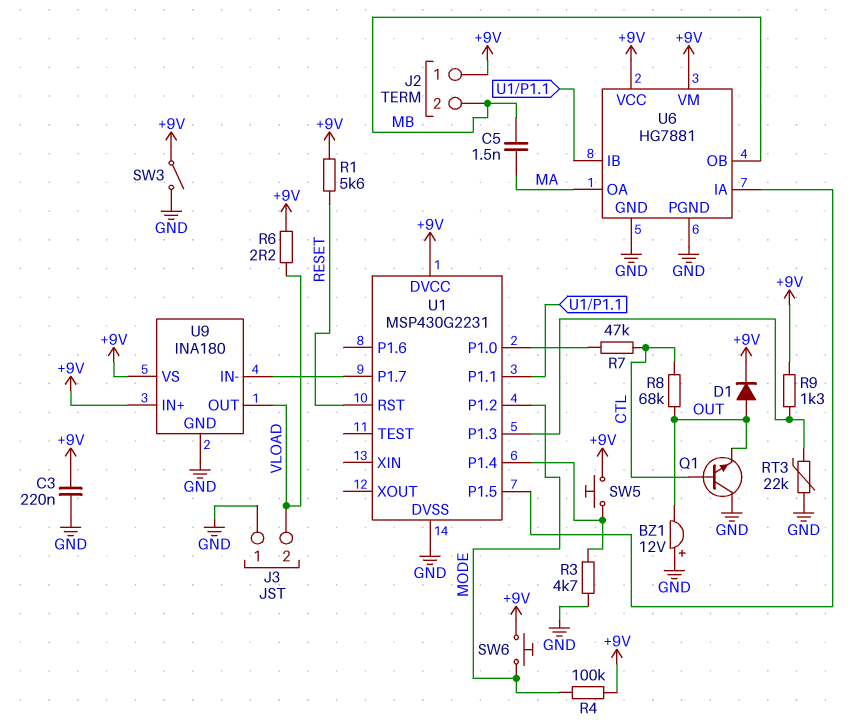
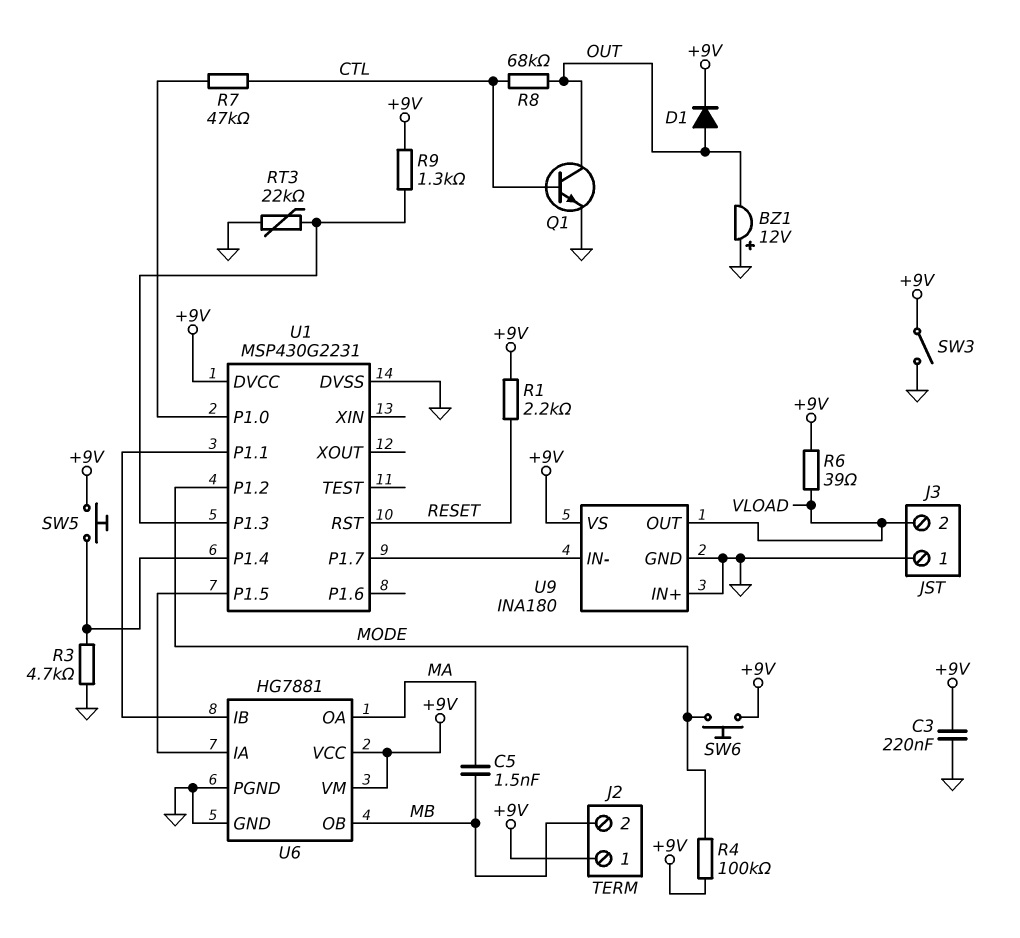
Q1: NPN (B CTL, C GND, E OUT) -> NPN (B CTL, C OUT, E GND)
R1: 5.6k (+9V, RESET) -> 2.2k (+9V, RESET)
R6: 2.2 (+9V, VLOAD) -> 39 (+9V, VLOAD)
U9 pin IN+: +9V -> GND

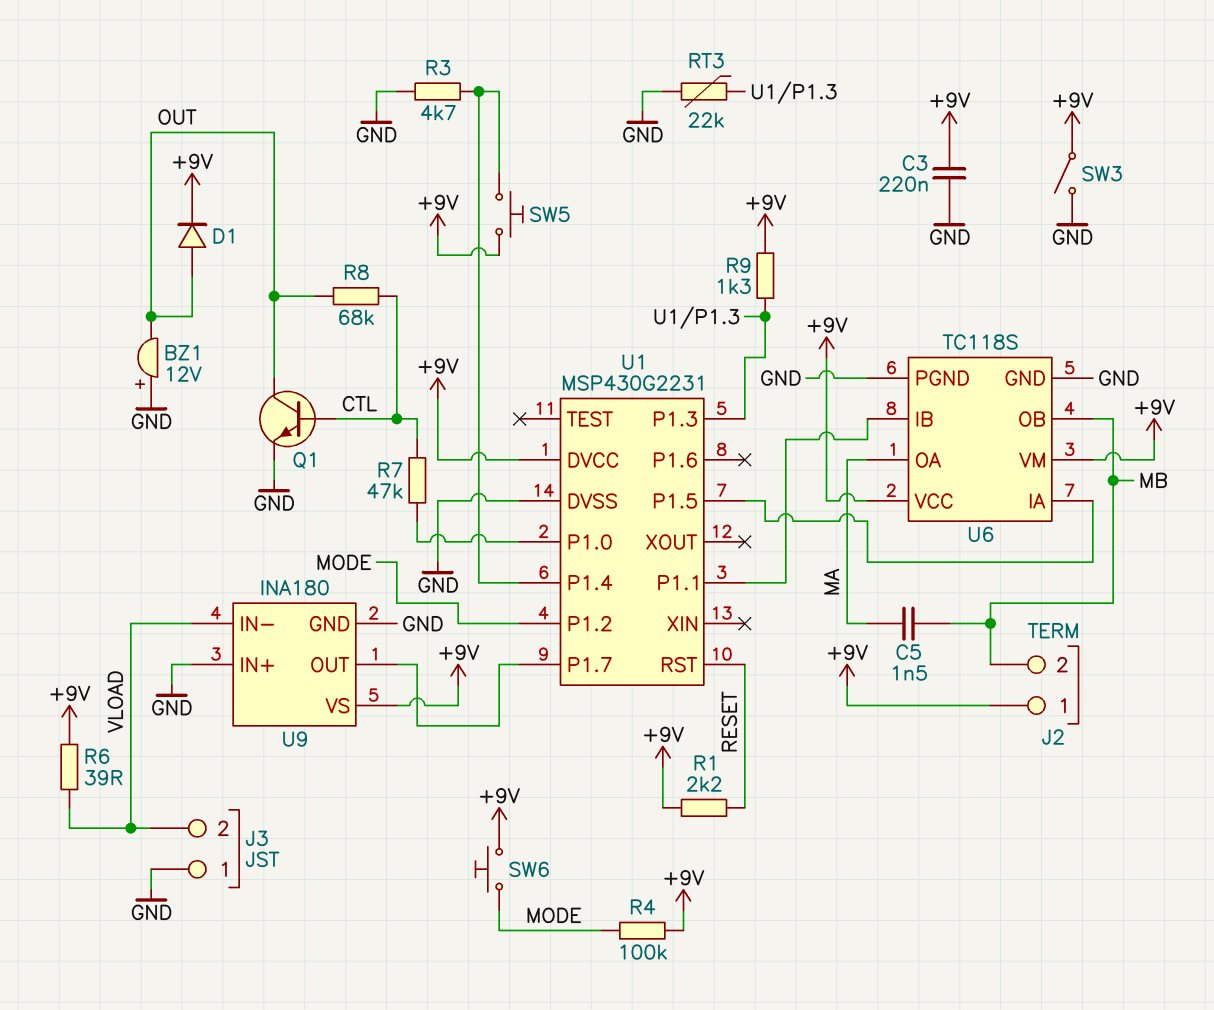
U6: HG7881 -> TC118S
U9 pin IN-: U1/P1.7 -> VLOAD
U9 pin OUT: VLOAD -> U1/P1.7

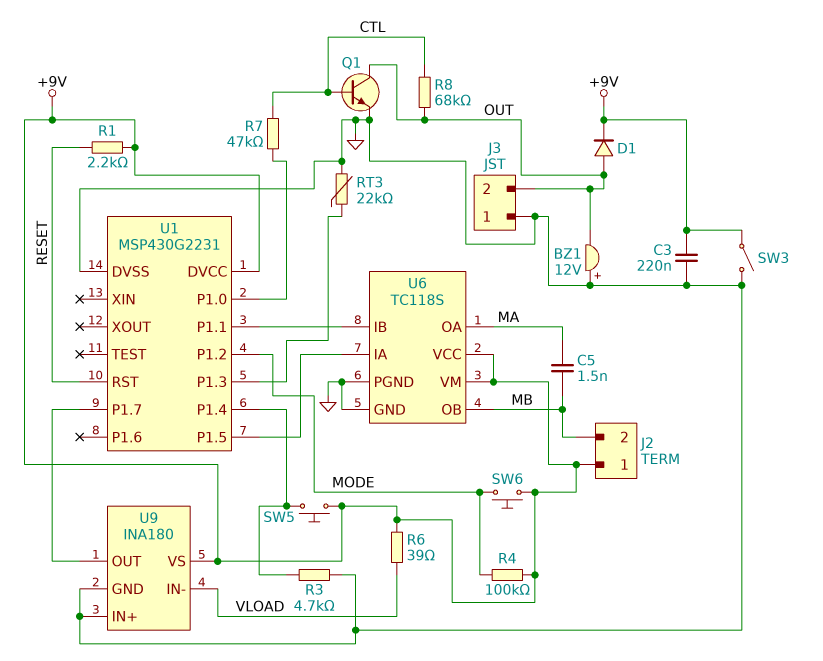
J3 pin 2: VLOAD -> OUT
R9: 1.3k (+9V, U1/P1.3) -> none

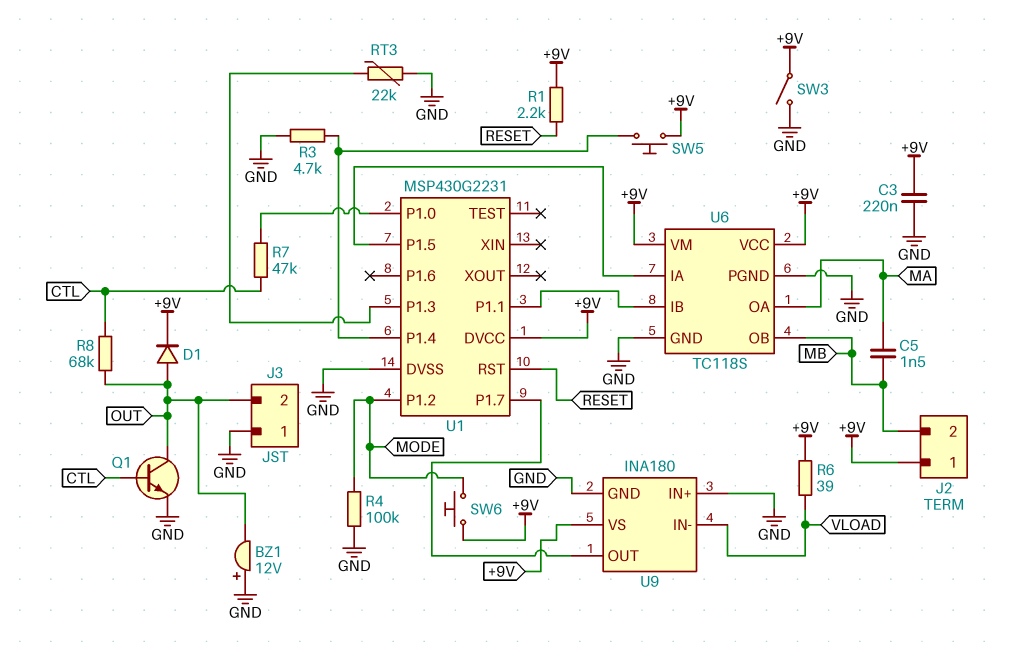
R4: 100k (+9V, MODE) -> 100k (GND, MODE)

